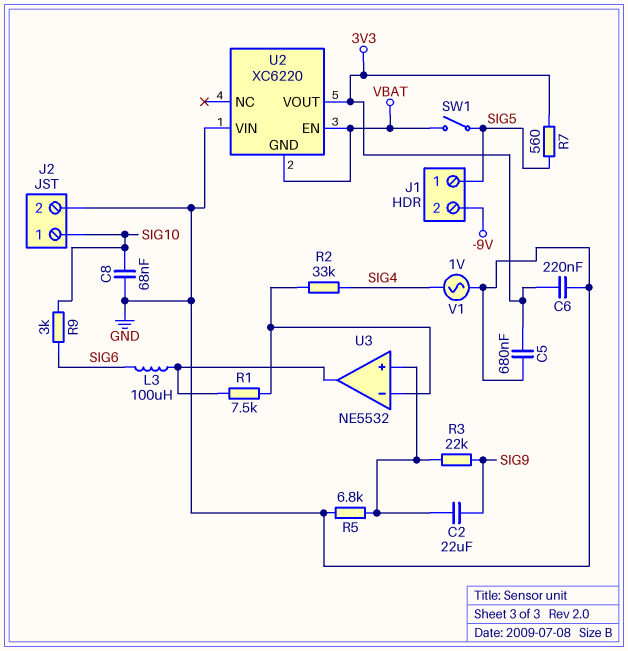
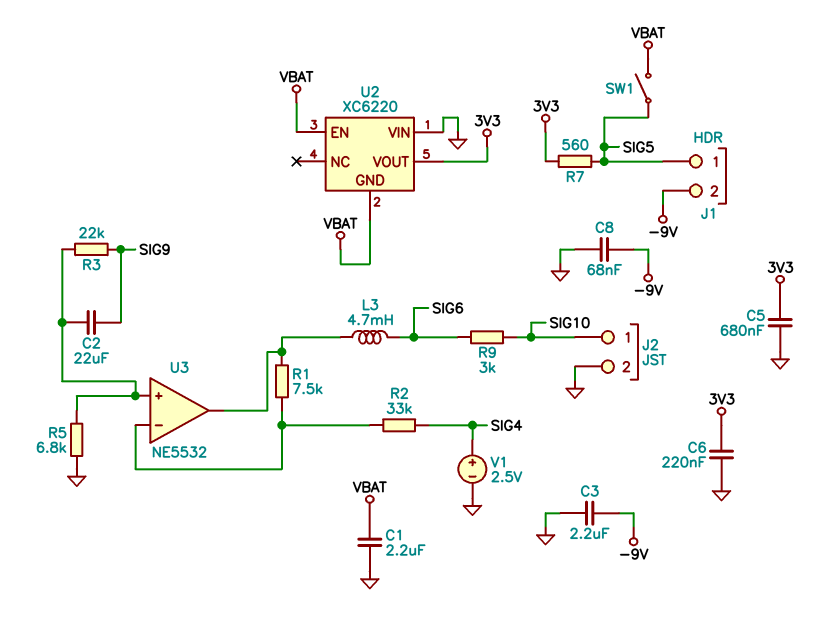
C1: none -> 2.2uF (GND, VBAT)
C3: none -> 2.2uF (-9V, GND)
C8: 68nF (GND, SIG10) -> 68nF (-9V, GND)
L3: 100uH (SIG6, U3/out) -> 4.7mH (SIG6, U3/out)
V1: AC 1V (GND, SIG4) -> 2.5V (plus SIG4, minus GND)

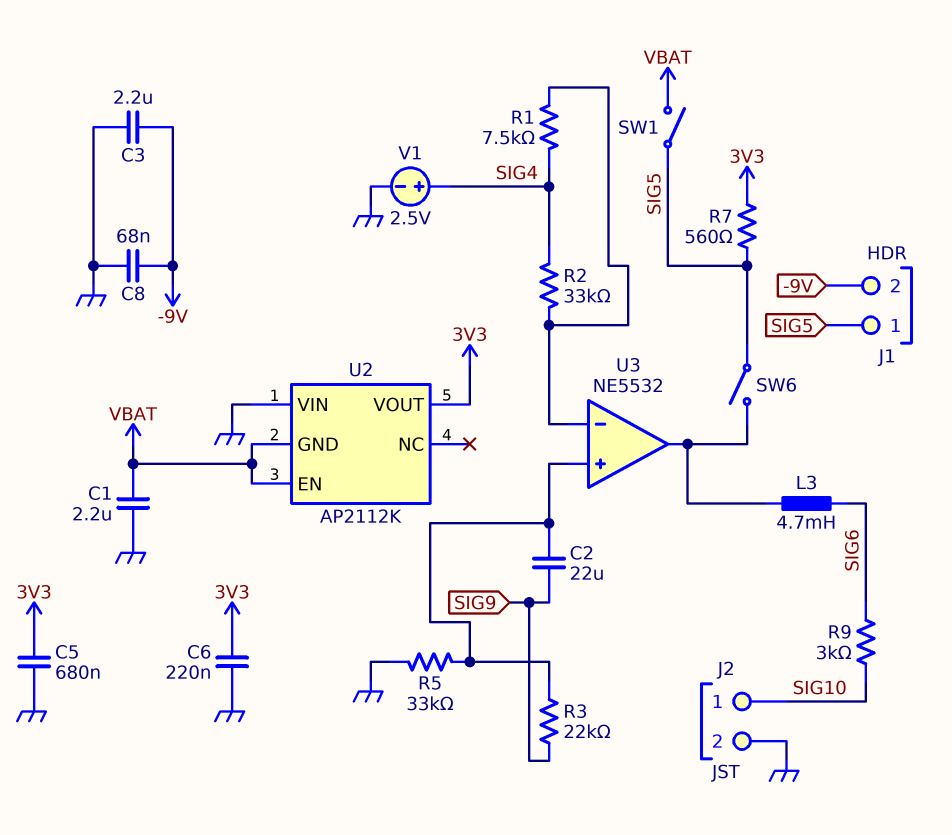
R1: 7.5k (U3/in-, U3/out) -> 7.5k (SIG4, U3/in-)
R5: 6.8k (GND, U3/in+) -> 33k (GND, U3/in+)
SW6: none -> switch (SIG5, U3/out)
U2: XC6220 -> AP2112K

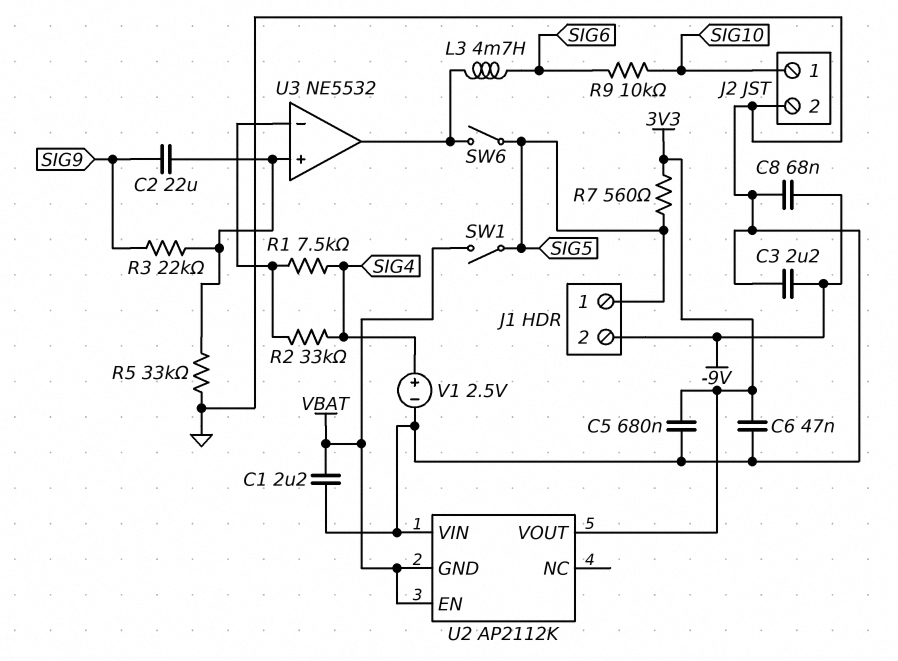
C6: 220nF (3V3, GND) -> 47nF (3V3, GND)
R9: 3k (SIG6, SIG10) -> 10k (SIG6, SIG10)

